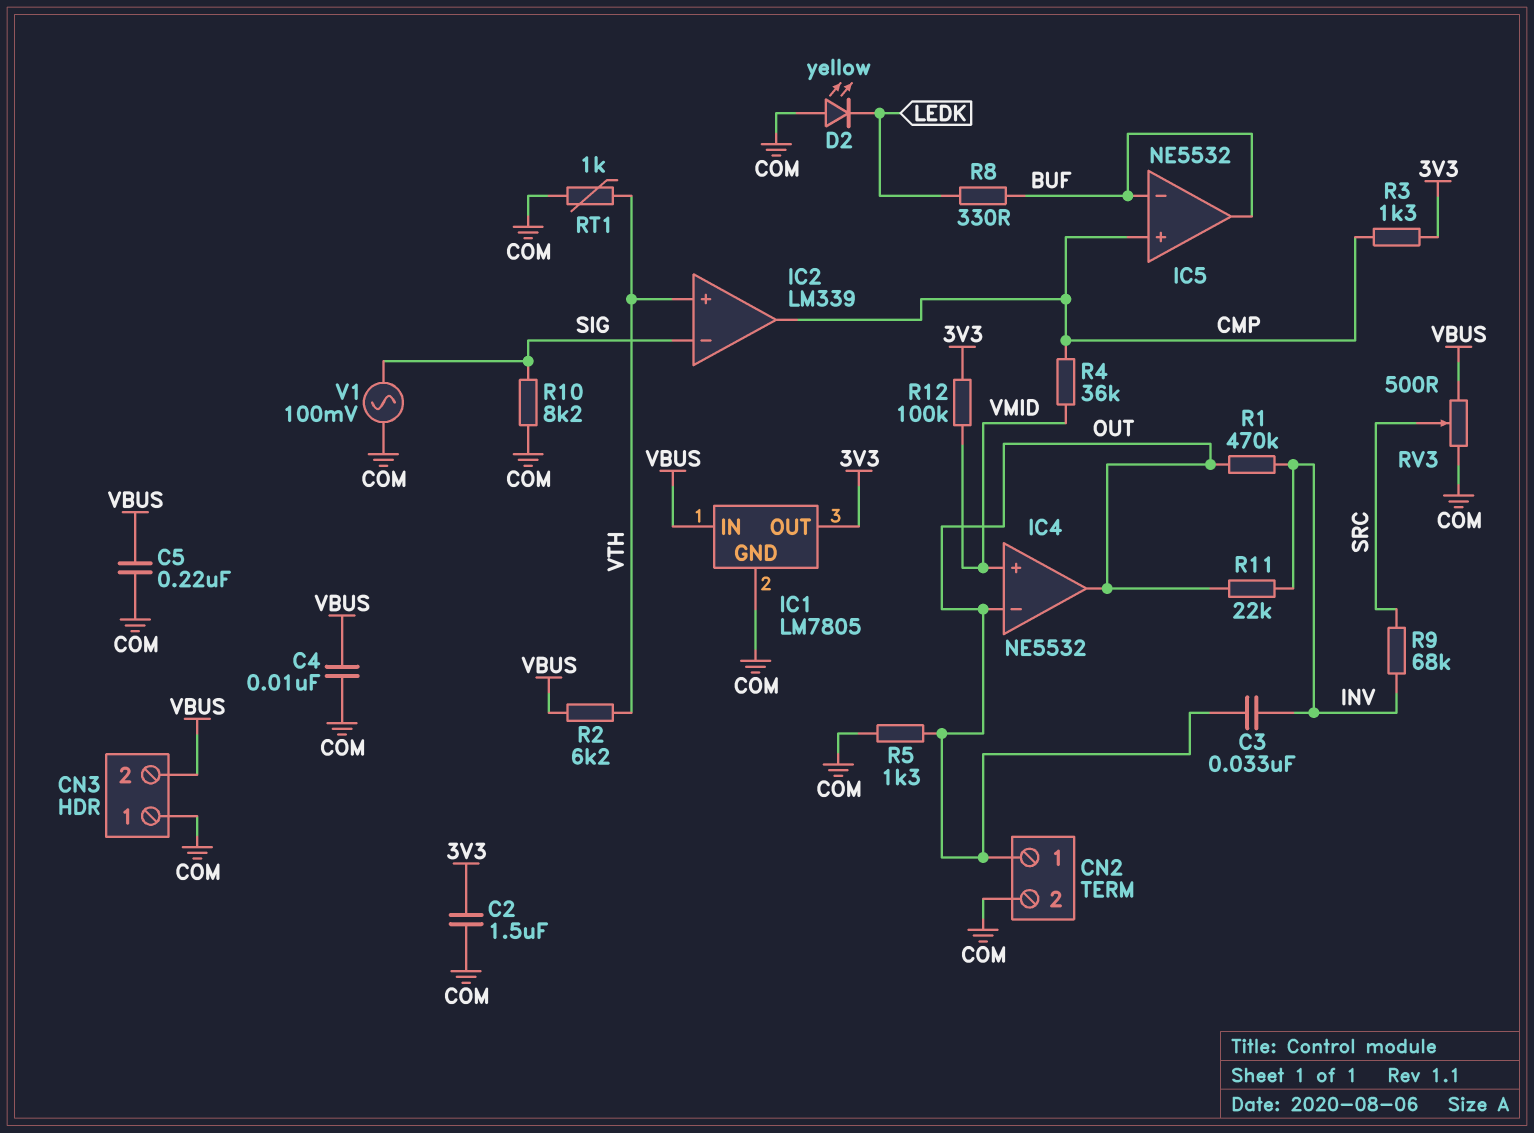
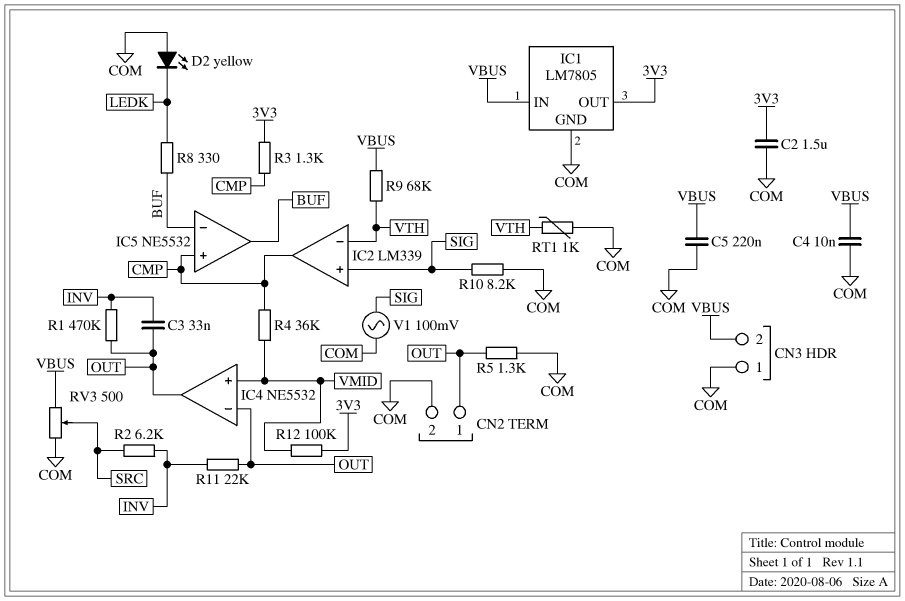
IC2 pin in+: VTH -> SIG
IC2 pin in-: SIG -> VTH
R2: 6.2k (VBUS, VTH) -> 6.2k (INV, SRC)
R9: 68k (INV, SRC) -> 68k (VBUS, VTH)

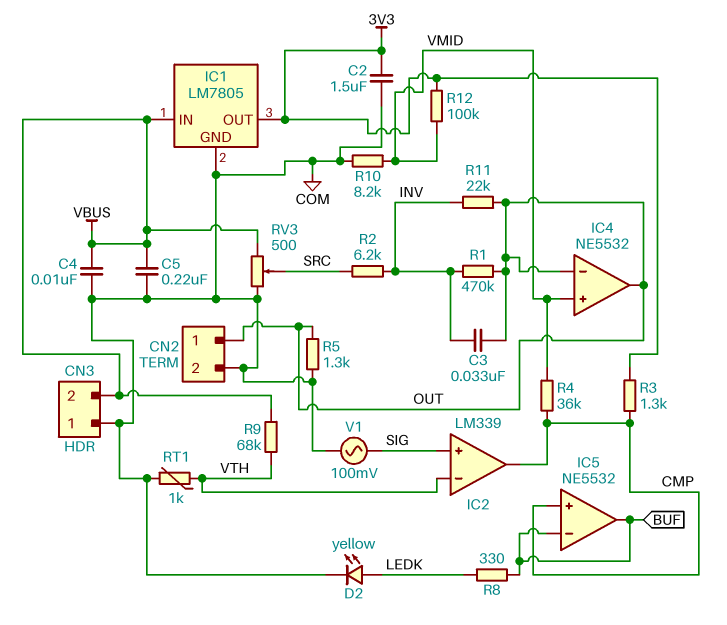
D2: LED yellow (A COM, K LEDK) -> LED yellow (A LEDK, K COM)
R10: 8.2k (COM, SIG) -> 8.2k (COM, VMID)

